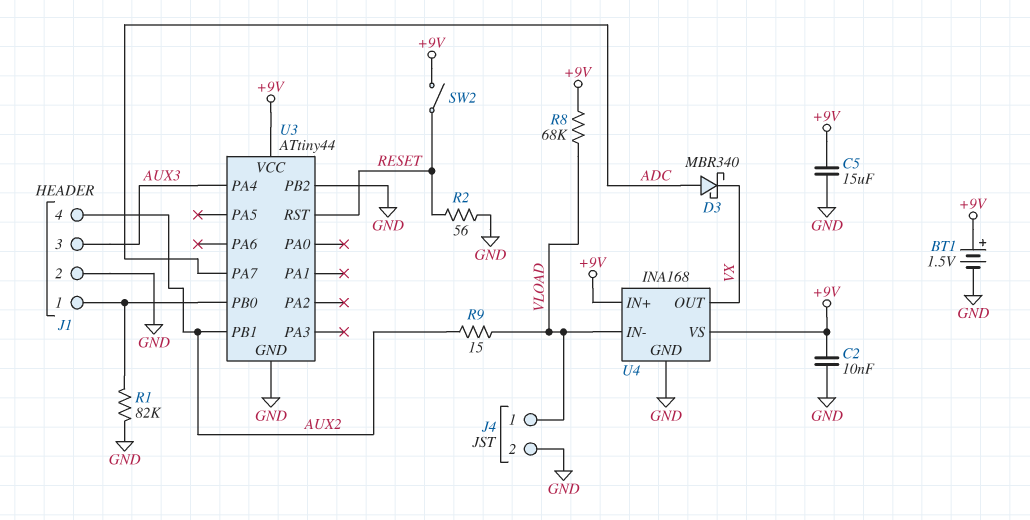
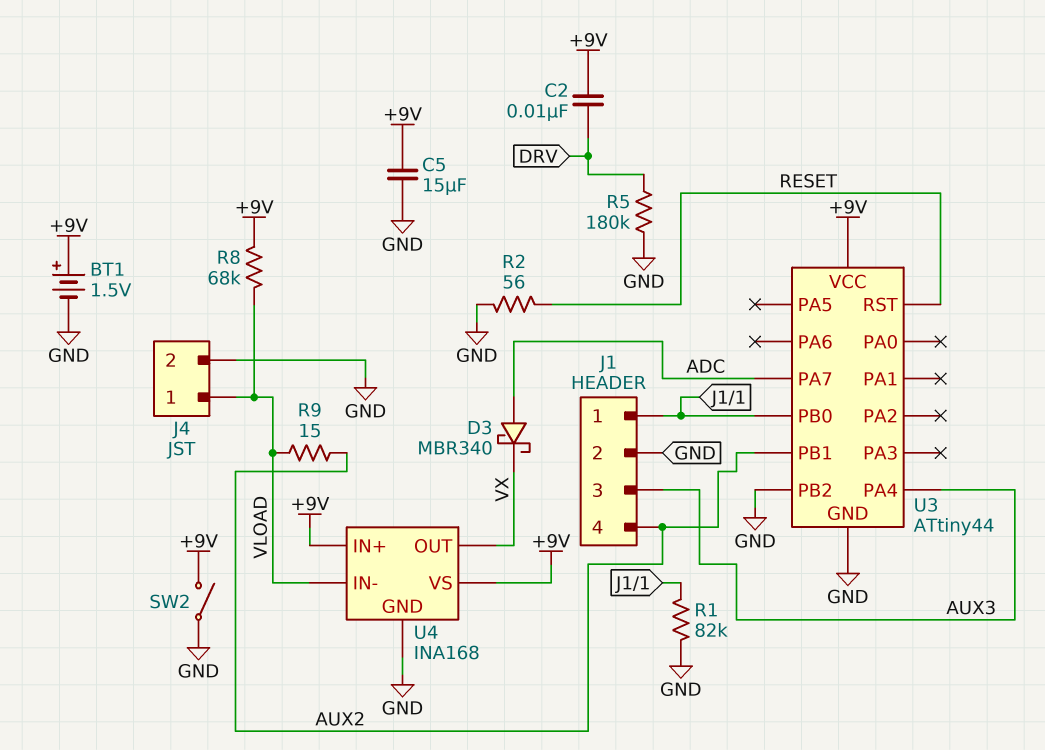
C2: 10nF (+9V, GND) -> 10nF (+9V, DRV)
R5: none -> 180k (DRV, GND)
SW2: switch (+9V, RESET) -> switch (+9V, GND)

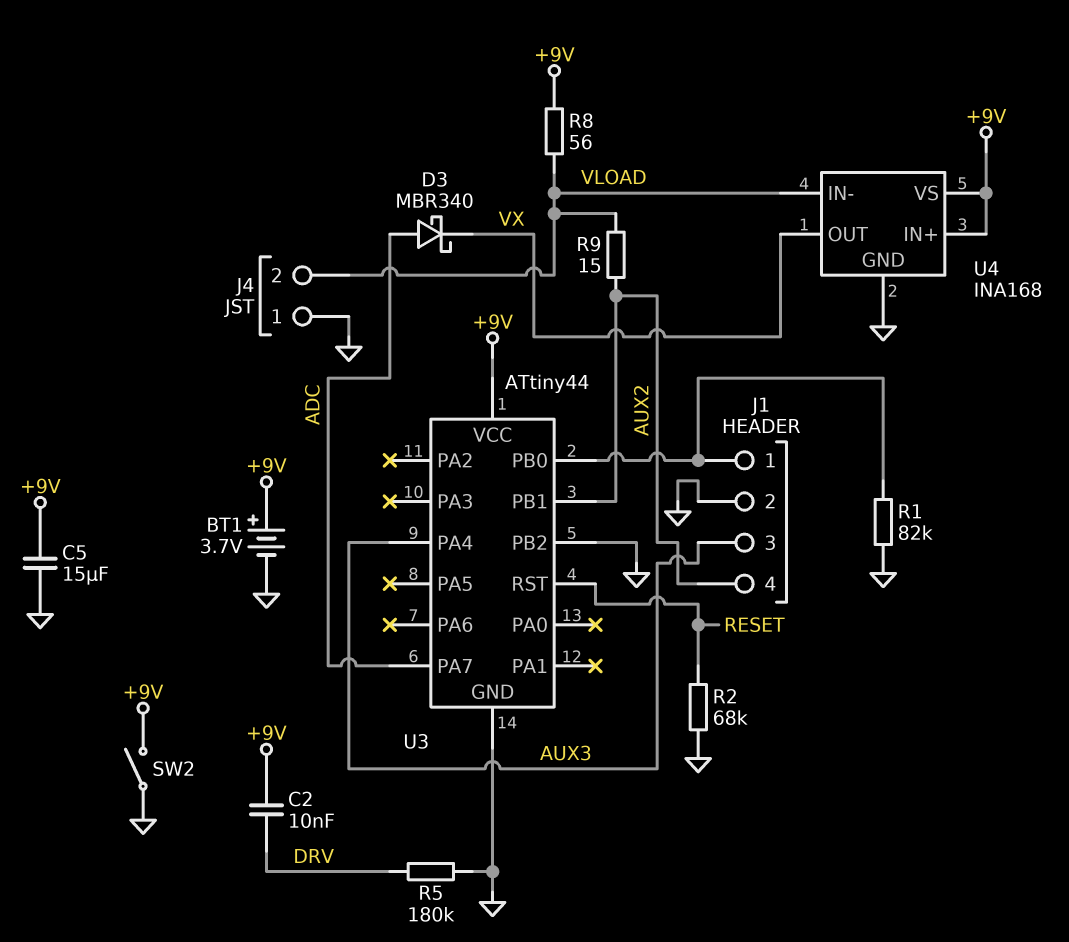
BT1: 1.5V (plus +9V, minus GND) -> 3.7V (plus +9V, minus GND)
J4 pin 1: VLOAD -> GND
J4 pin 2: GND -> VLOAD
R2: 56 (GND, RESET) -> 68k (GND, RESET)
R8: 68k (+9V, VLOAD) -> 56 (+9V, VLOAD)

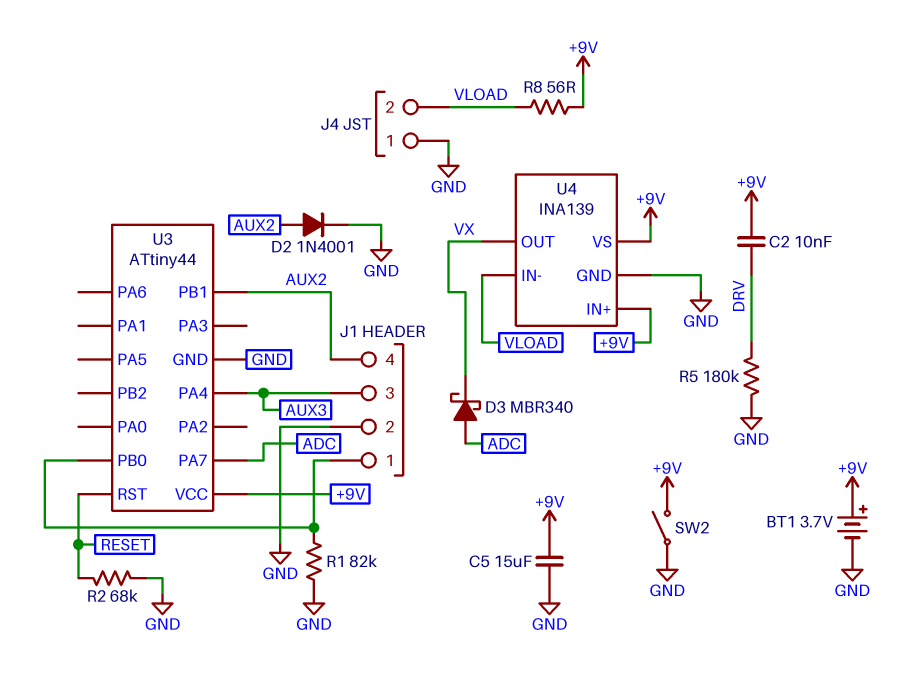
D2: none -> diode 1N4001 (A AUX2, K GND)
R9: 15 (AUX2, VLOAD) -> none
U3 pin PB2: GND -> none
U4: INA168 -> INA139

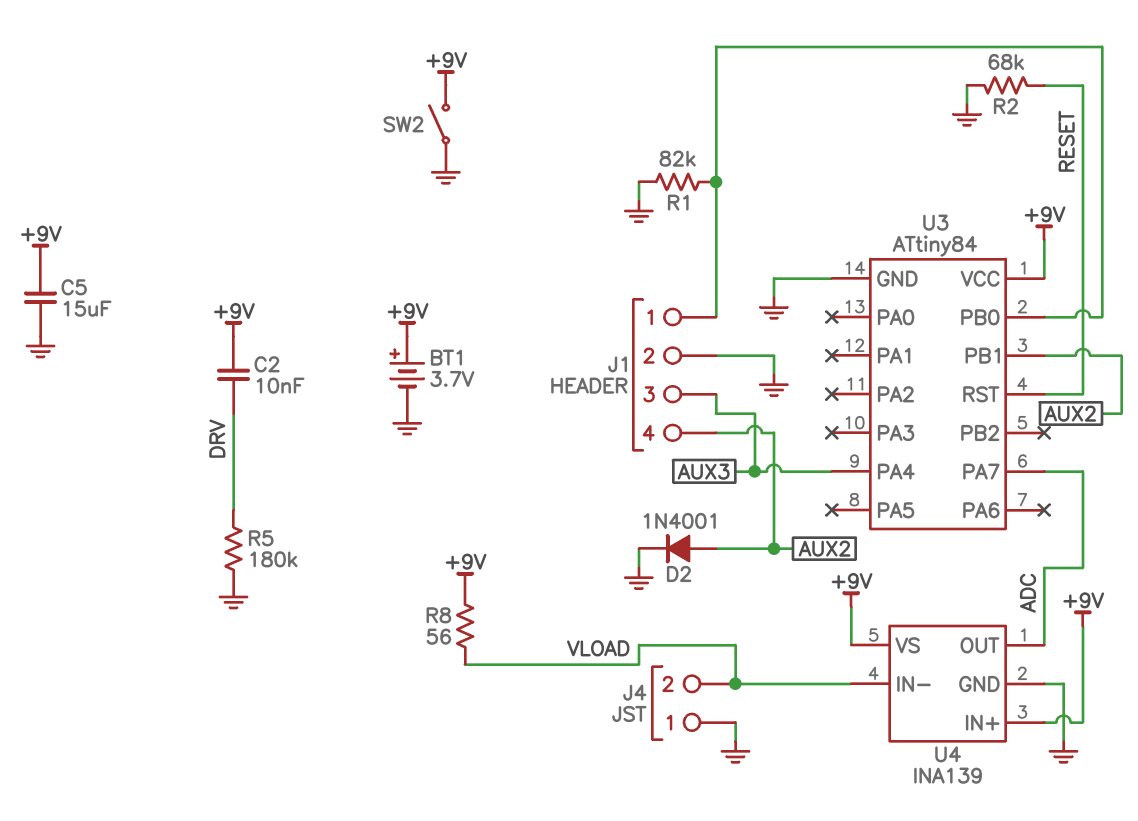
D3: schottky MBR340 (A ADC, K VX) -> none
U3: ATtiny44 -> ATtiny84
U4 pin OUT: VX -> ADC

